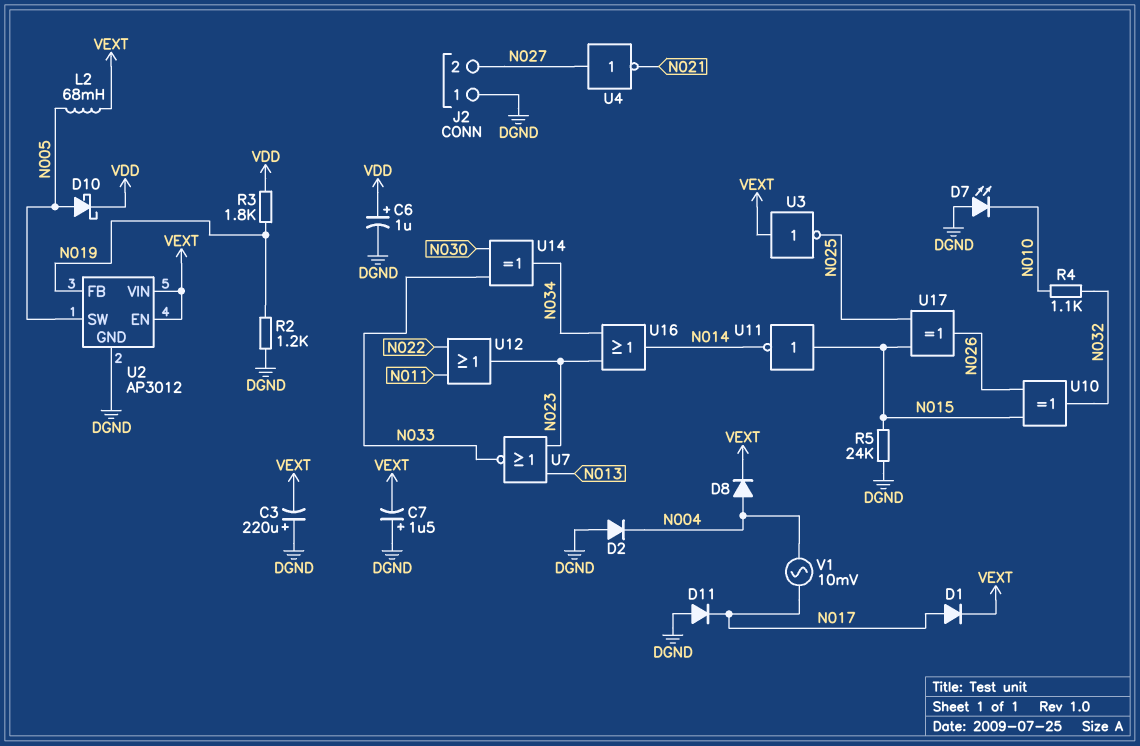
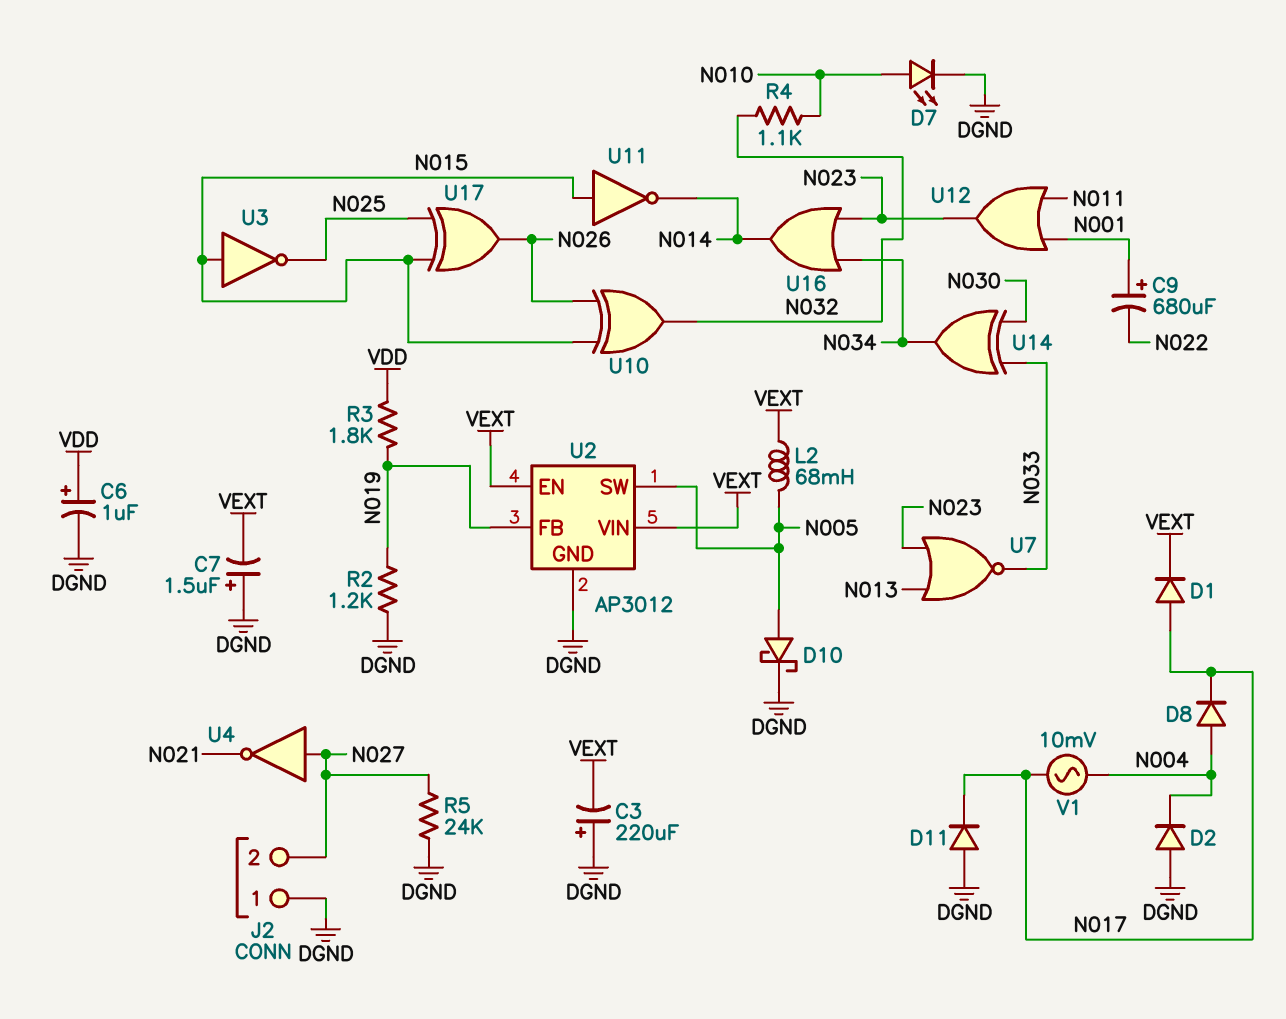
C9: none -> 680uF (plus N001, minus N022)
D7: LED (A DGND, K N010) -> LED (A N010, K DGND)
D8: diode (A N004, K VEXT) -> diode (A N004, K N017)
D10: schottky (A N005, K VDD) -> schottky (A N005, K DGND)
R5: 24k (DGND, N015) -> 24k (DGND, N027)
U3: NOT (in VEXT, out N025) -> NOT (in N015, out N025)
U12: OR (in N011, in N022, out N023) -> OR (in N001, in N011, out N023)

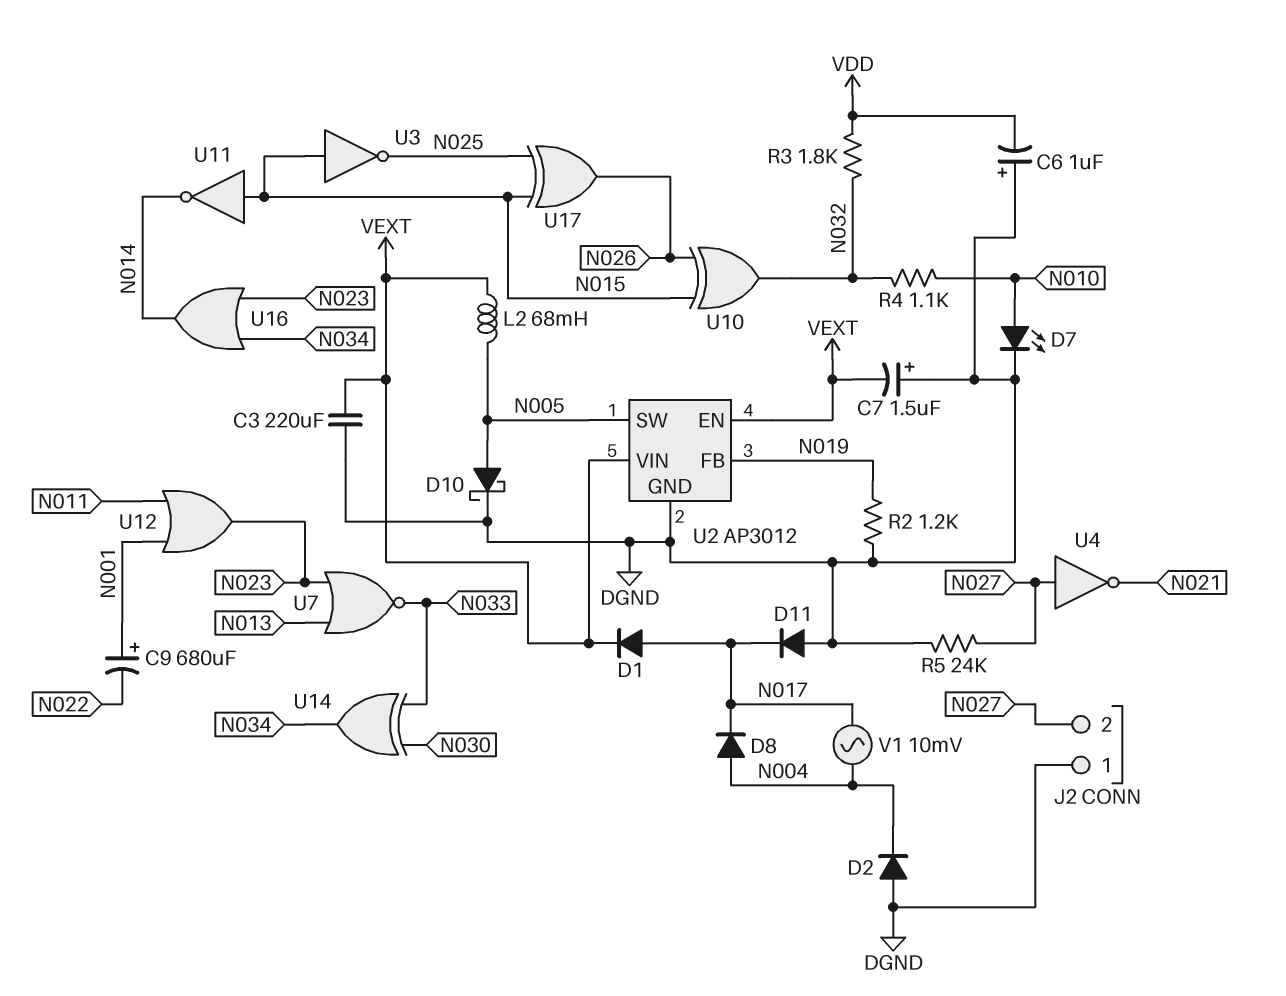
C3: 220uF (plus DGND, minus VEXT) -> 220uF (DGND, VEXT)
C6: 1uF (plus VDD, minus DGND) -> 1uF (plus DGND, minus VDD)
R3: 1.8k (N019, VDD) -> 1.8k (N032, VDD)

